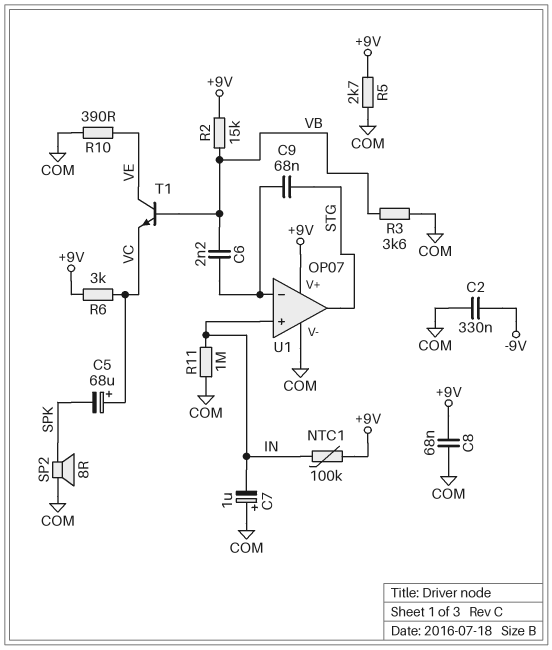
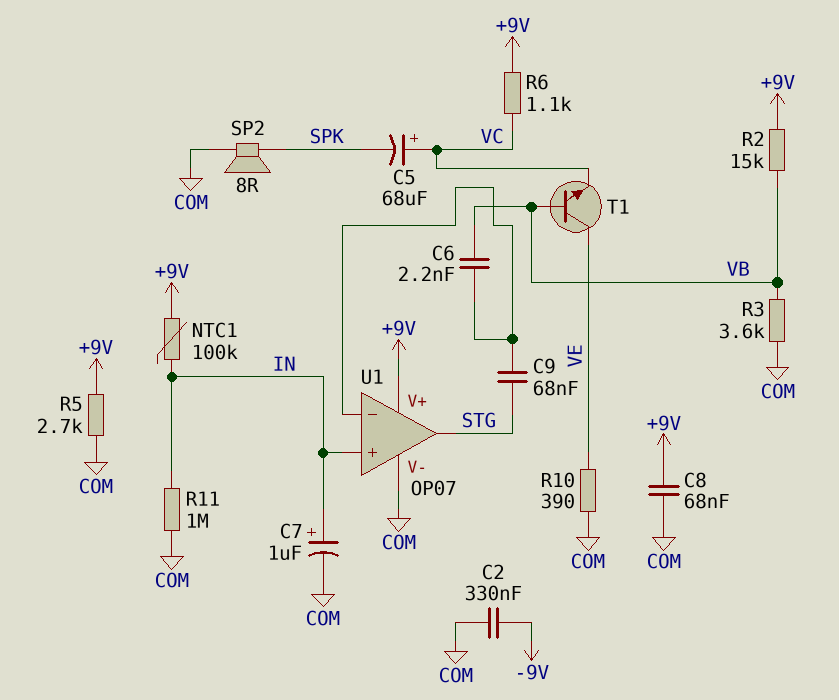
C7: 1uF (plus COM, minus IN) -> 1uF (plus IN, minus COM)
R6: 3k (+9V, VC) -> 1.1k (+9V, VC)

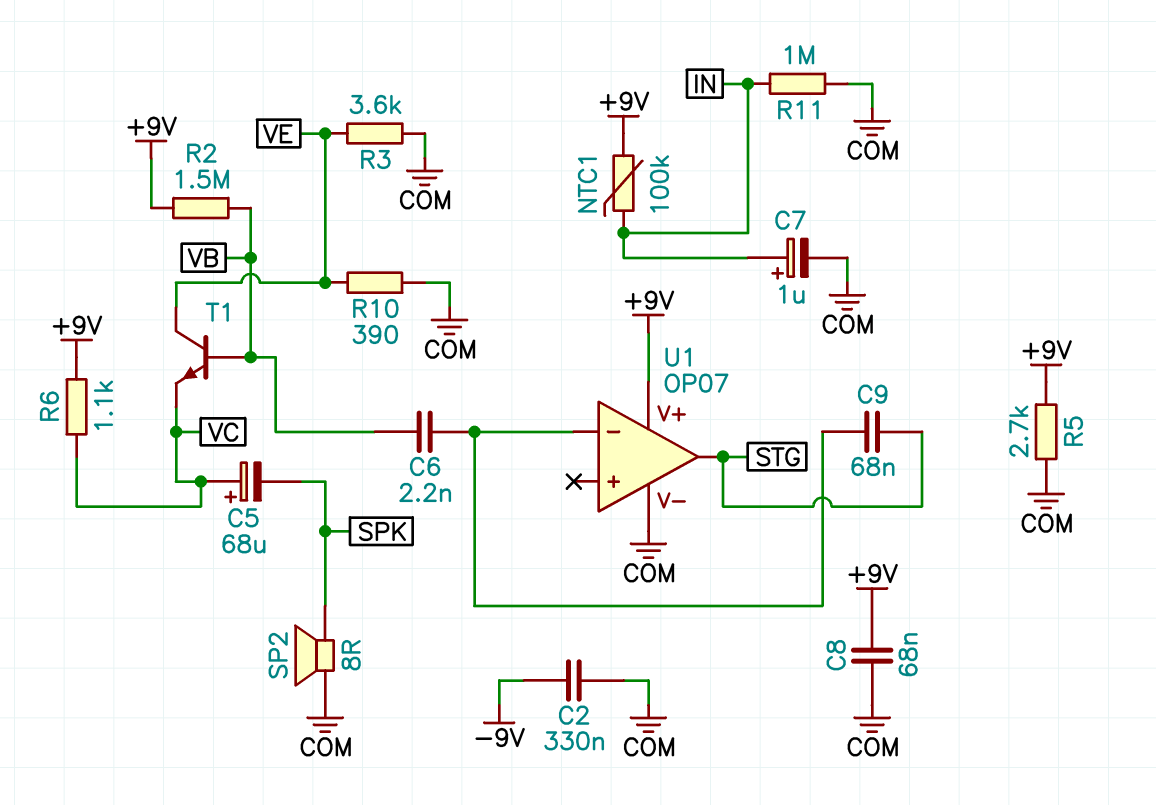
R2: 15k (+9V, VB) -> 1.5M (+9V, VB)
R3: 3.6k (COM, VB) -> 3.6k (COM, VE)
U1 pin in+: IN -> none

